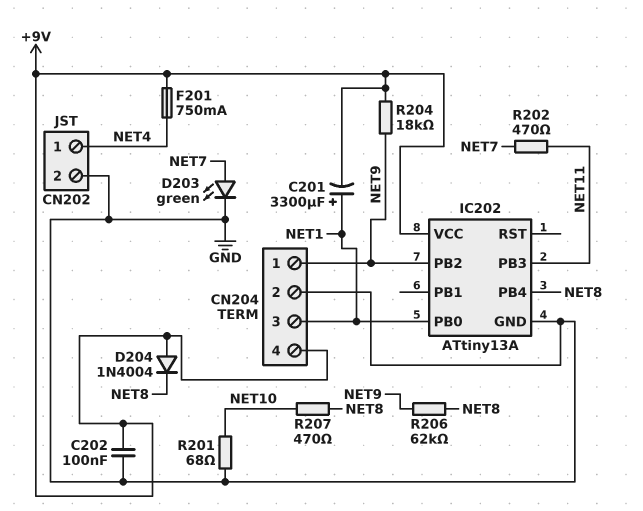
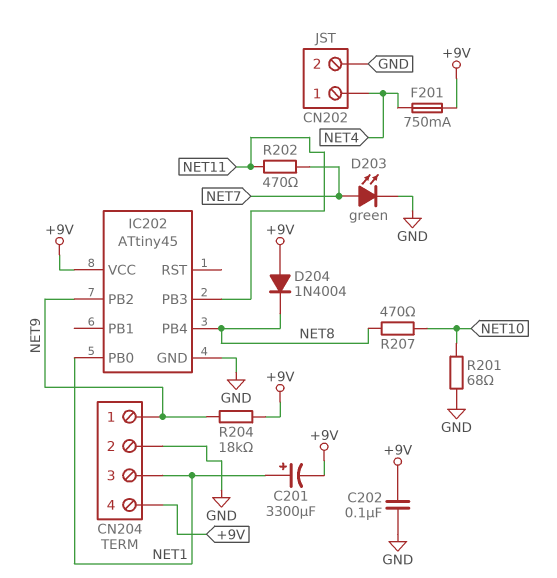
IC202: ATtiny13A -> ATtiny45
R206: 62k (NET8, NET9) -> none

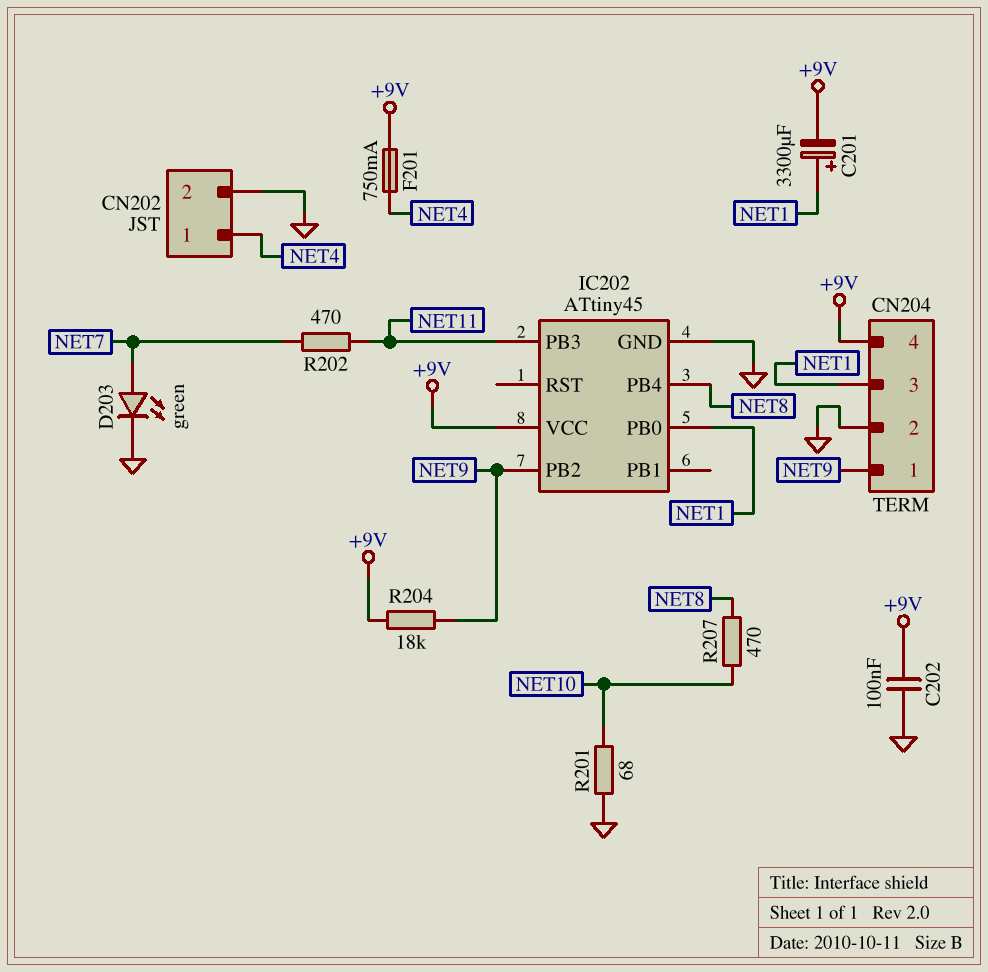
D204: diode 1N4004 (A +9V, K NET8) -> none

